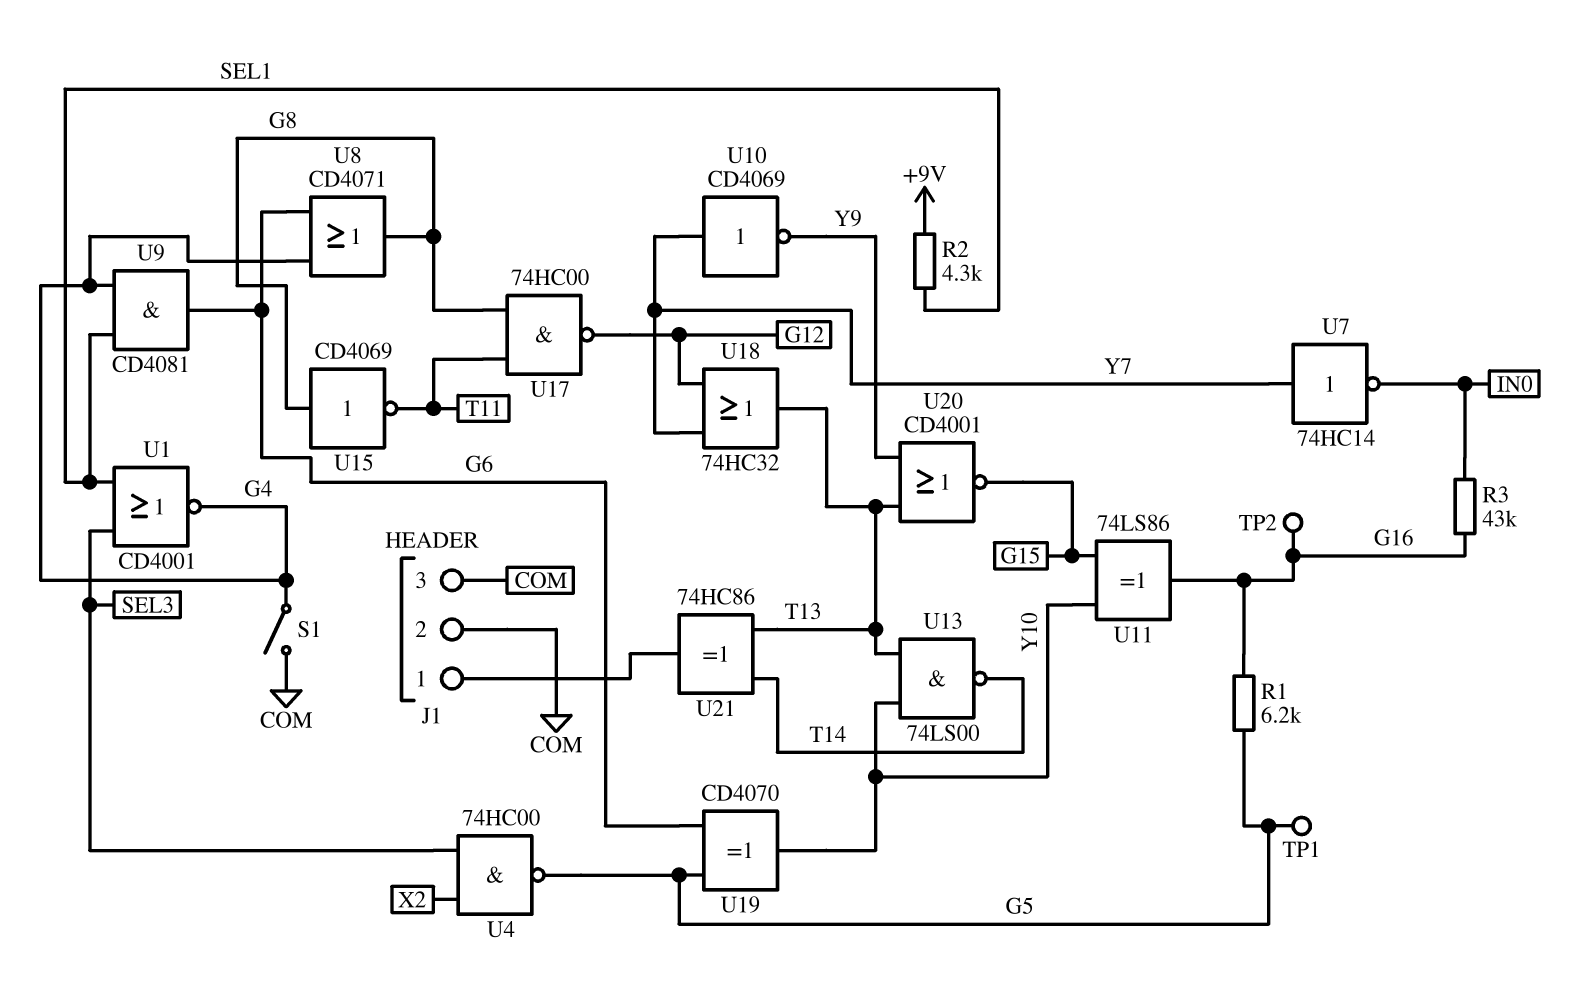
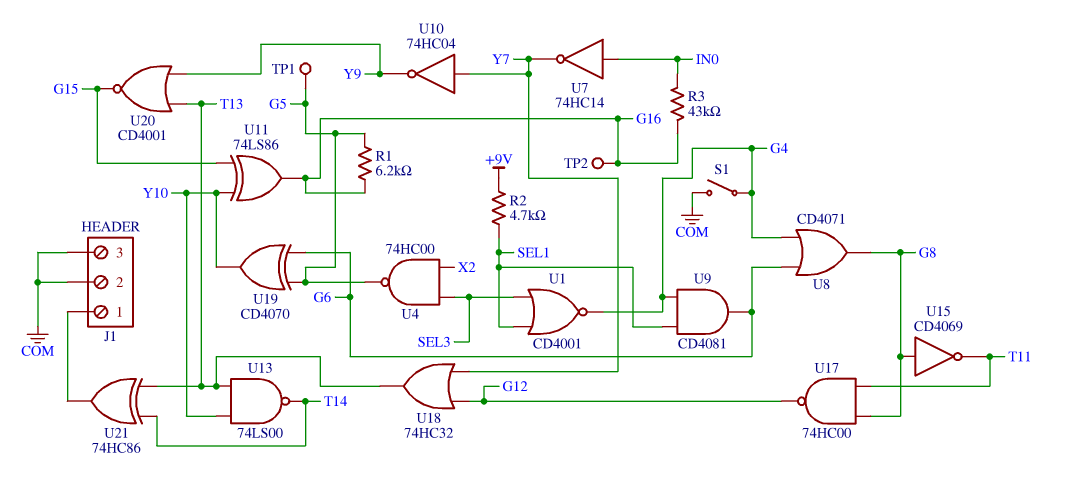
R2: 4.3k (+9V, SEL1) -> 4.7k (+9V, SEL1)
U7: NOT 74HC14 (in Y7, out IN0) -> NOT 74HC14 (in IN0, out Y7)
U10: NOT CD4069 (in Y7, out Y9) -> NOT 74HC04 (in Y7, out Y9)

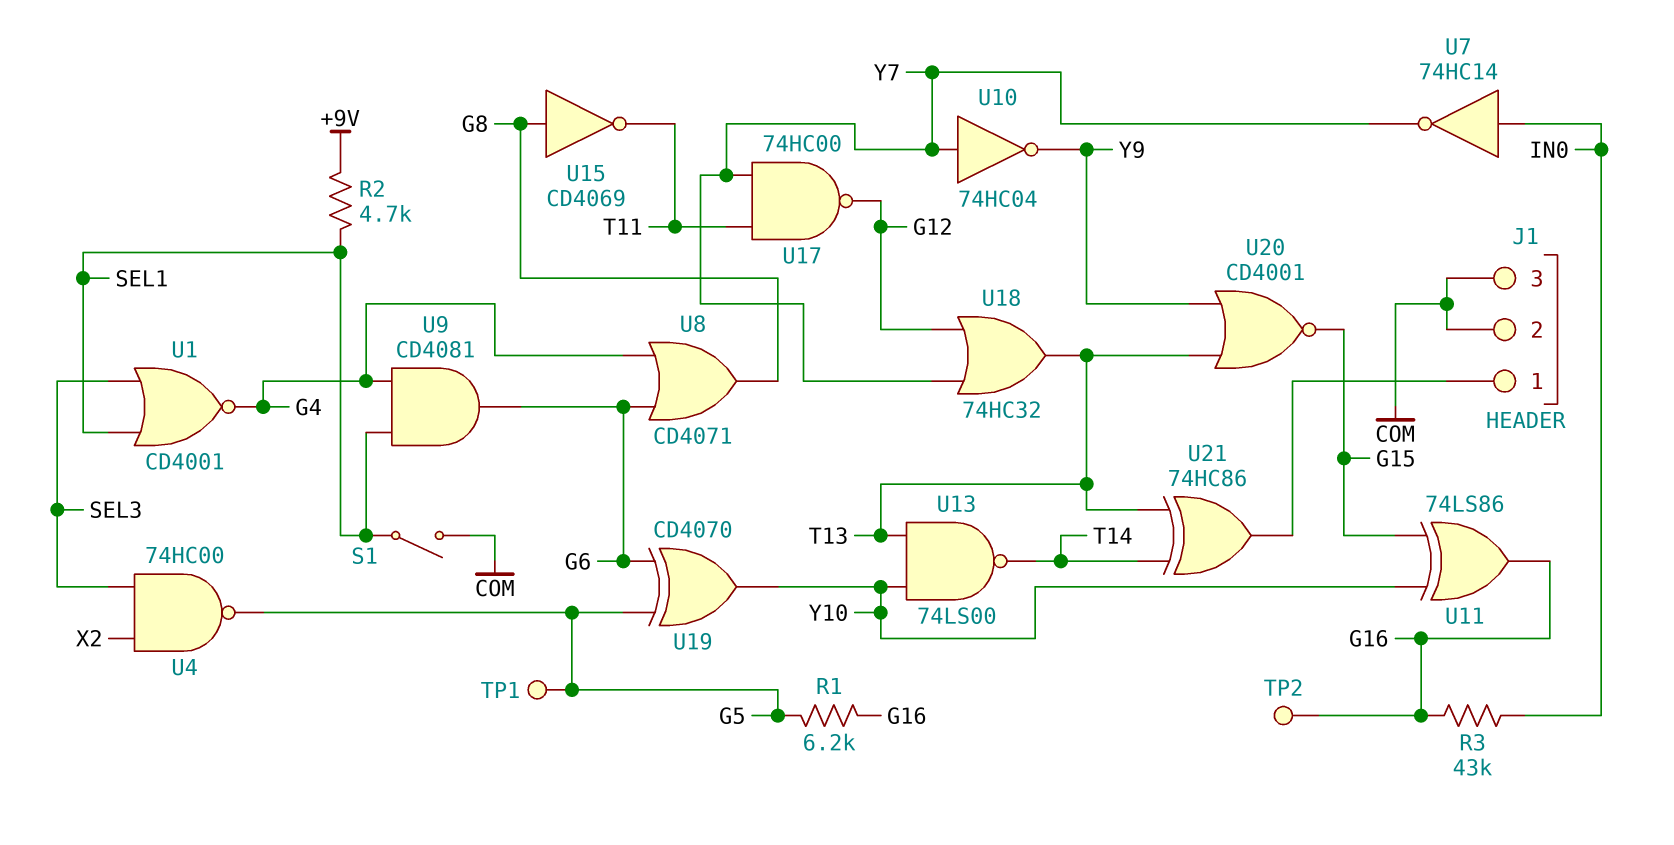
S1: switch (COM, G4) -> switch (COM, SEL1)
U17: NAND 74HC00 (in G8, in T11, out G12) -> NAND 74HC00 (in T11, in Y7, out G12)

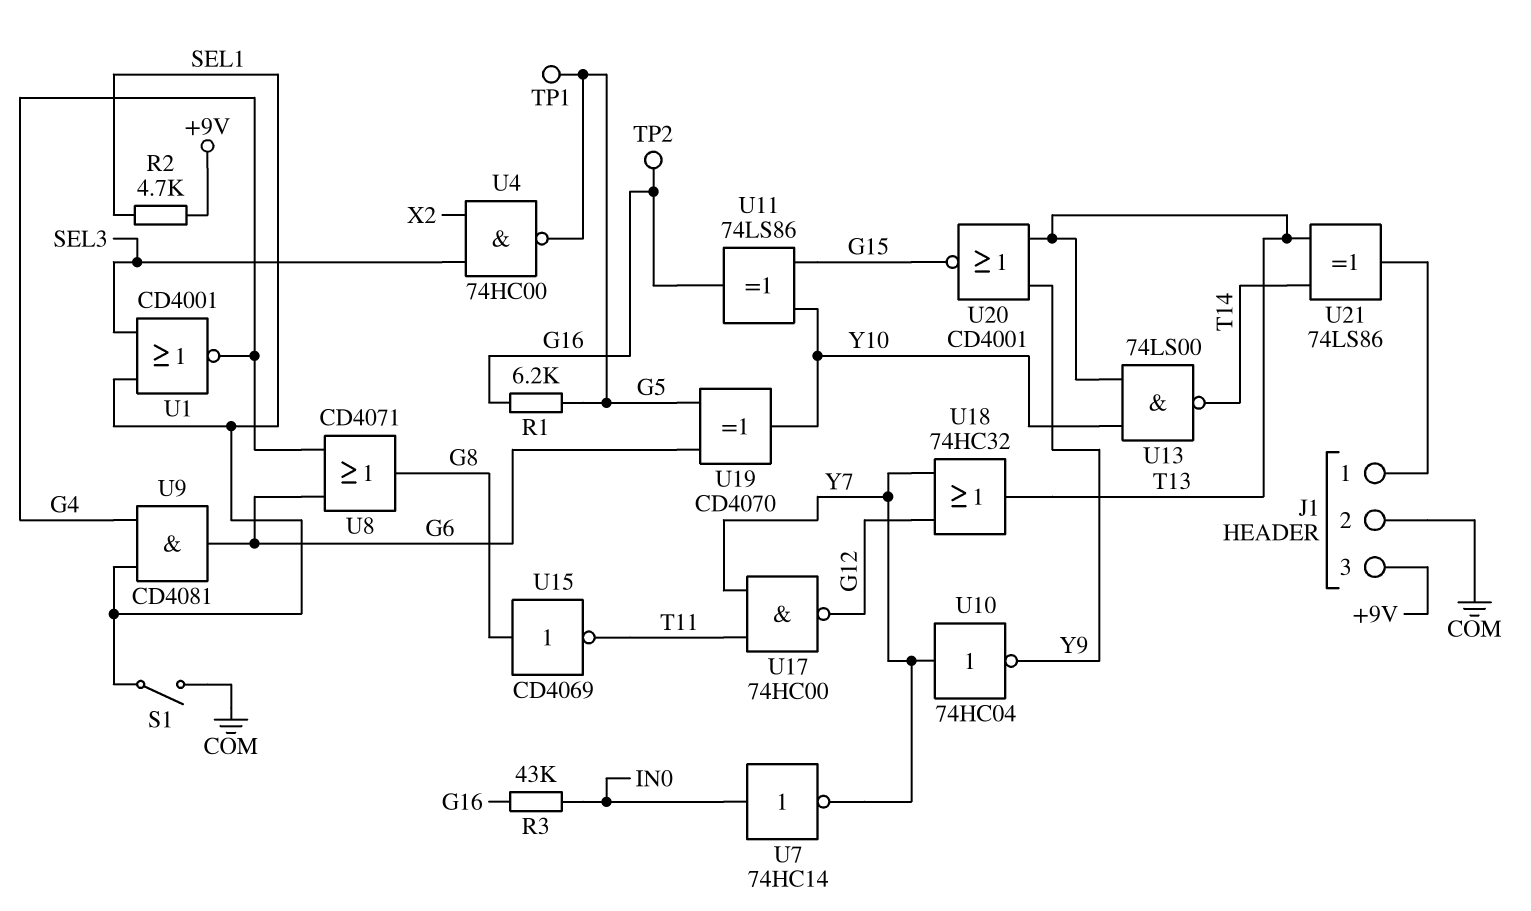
J1 pin 3: COM -> +9V
U21: XOR 74HC86 (in T13, in T14, out J1/1) -> XOR 74LS86 (in T13, in T14, out J1/1)

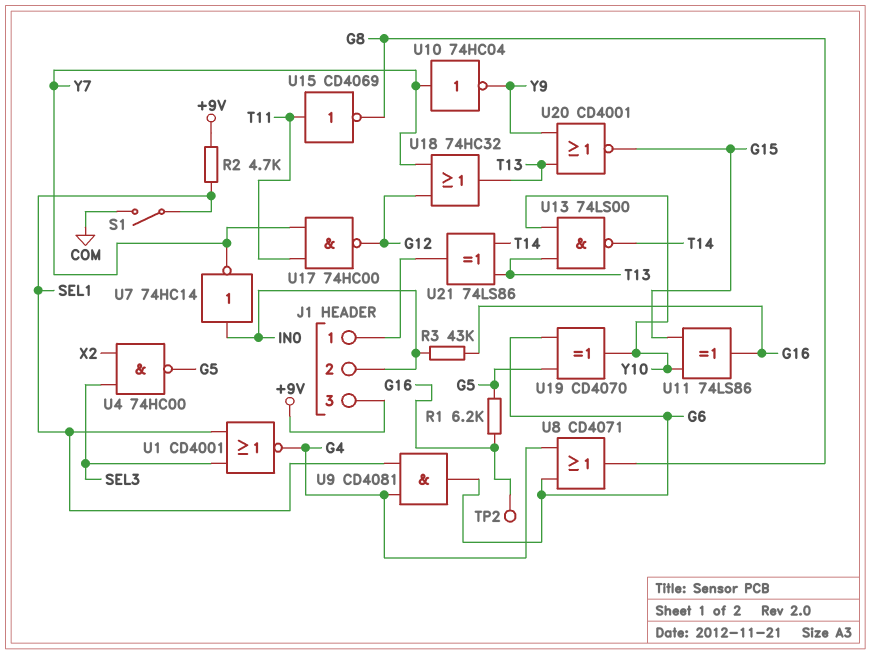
J1 pin 2: COM -> IN0
TP1: test point (G5) -> none
U15: NOT CD4069 (in G8, out T11) -> NOT CD4069 (in T11, out G8)

